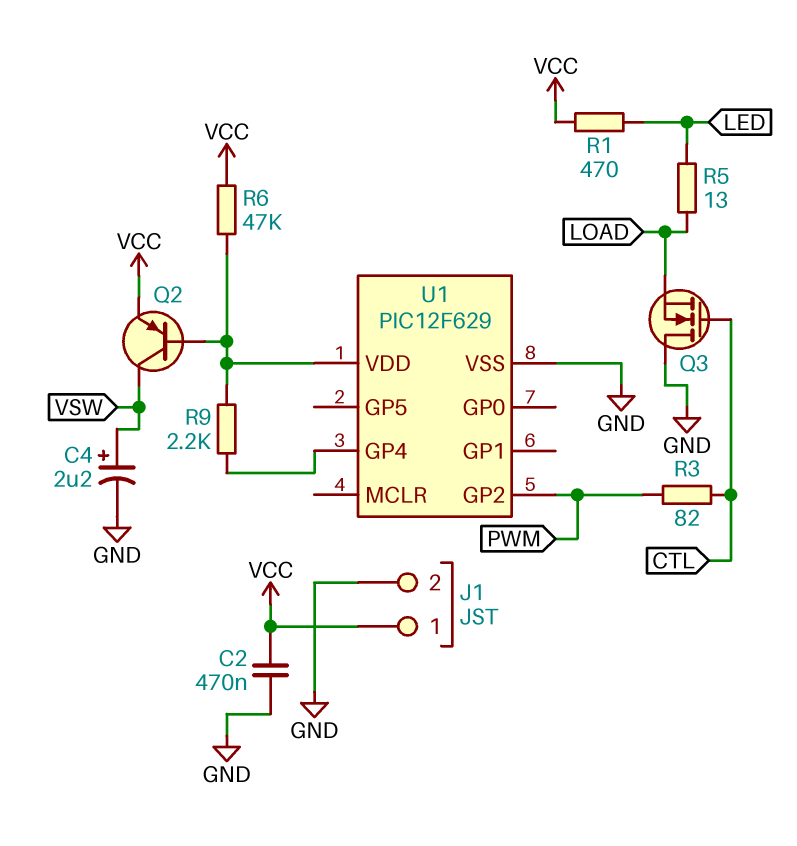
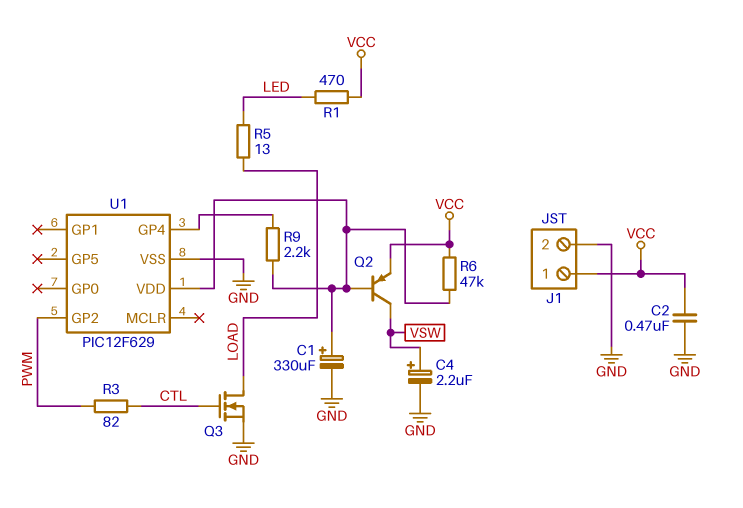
C1: none -> 330uF (plus U1/VDD, minus GND)
Q3: NMOS (G CTL, D GND, S LOAD) -> NMOS (G CTL, D LOAD, S GND)

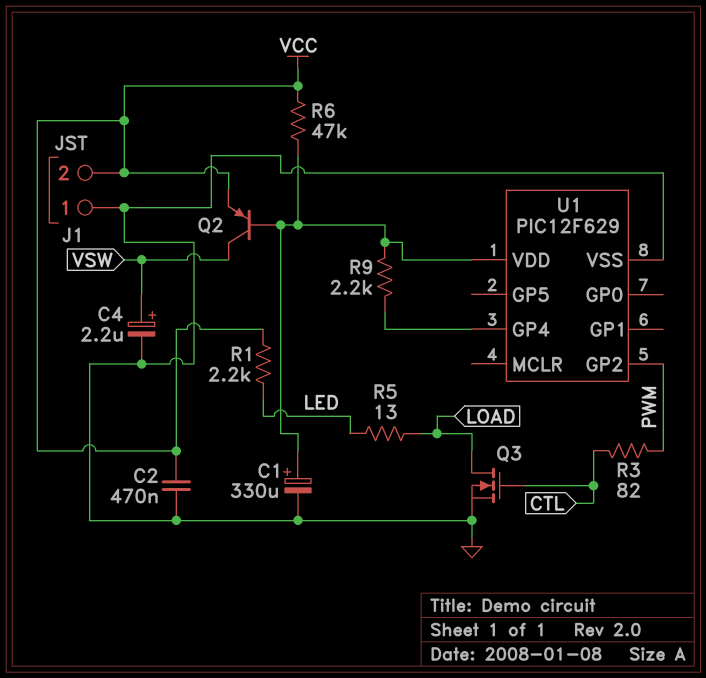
J1 pin 1: VCC -> GND
J1 pin 2: GND -> VCC
R1: 470 (LED, VCC) -> 2.2k (LED, VCC)

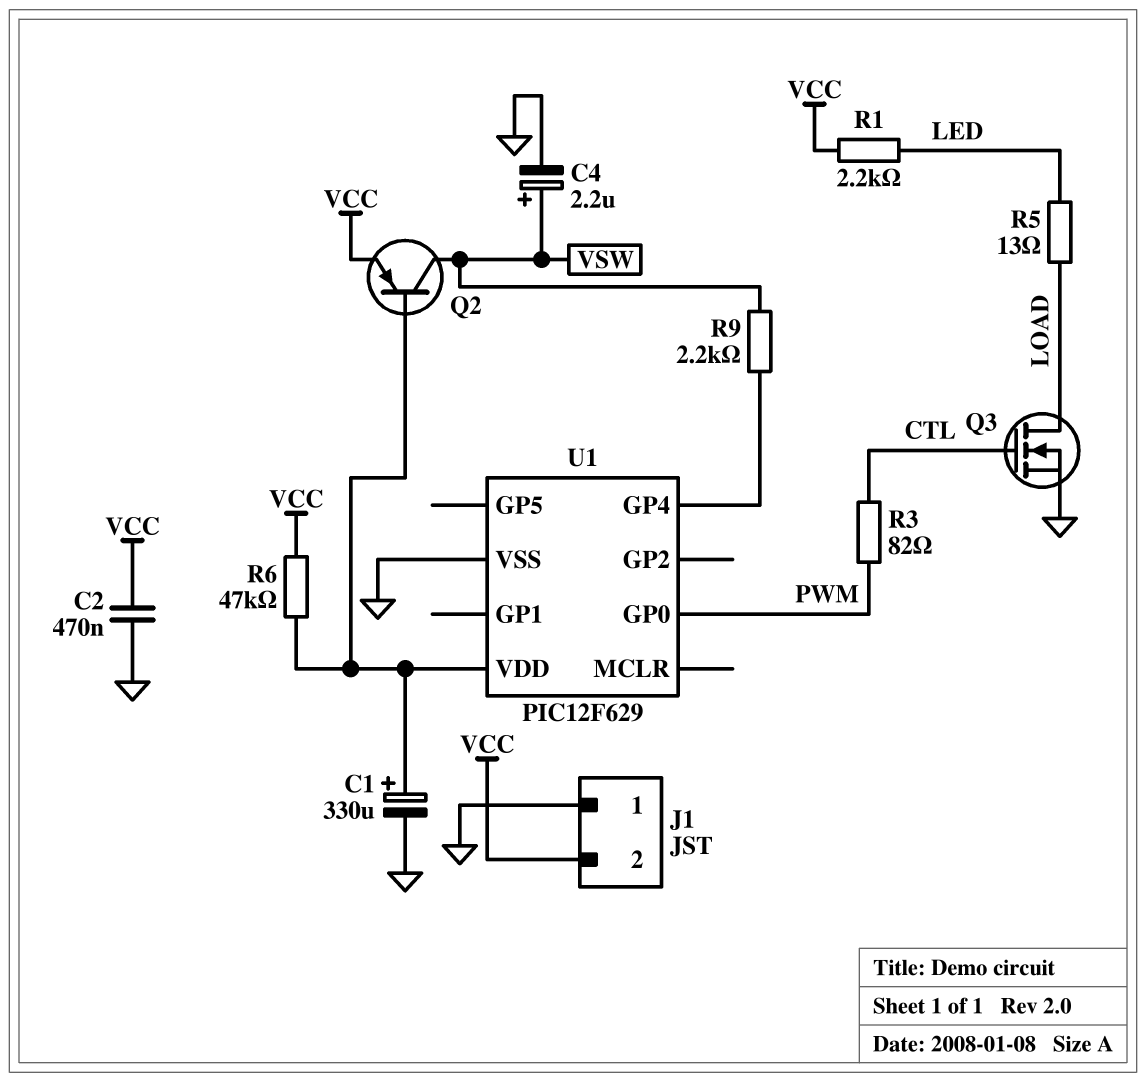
R9: 2.2k (U1/GP4, U1/VDD) -> 2.2k (U1/GP4, VSW)
U1 pin GP0: none -> PWM
U1 pin GP2: PWM -> none

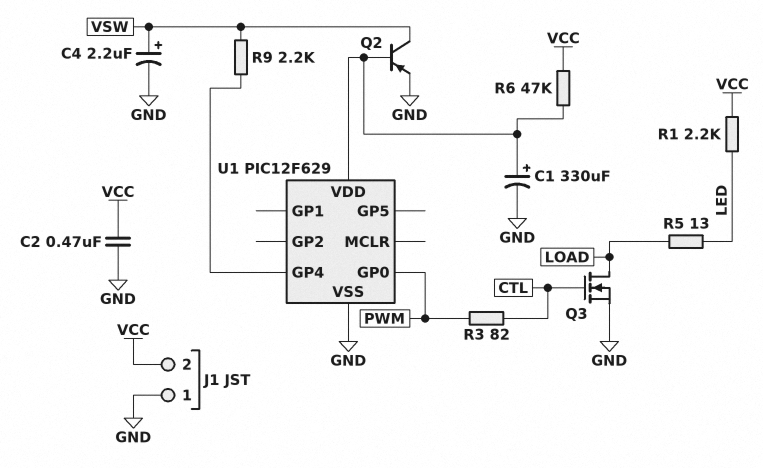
Q2: PNP (B U1/VDD, C VSW, E VCC) -> PNP (B U1/VDD, C VSW, E GND)

